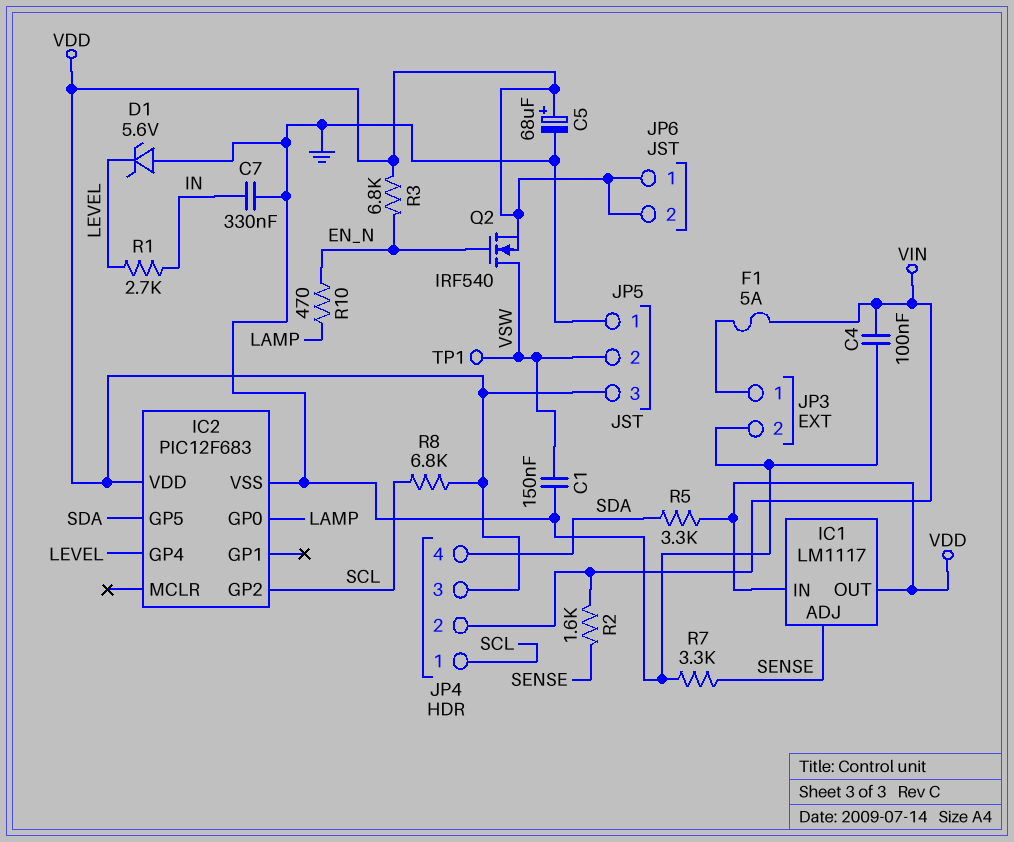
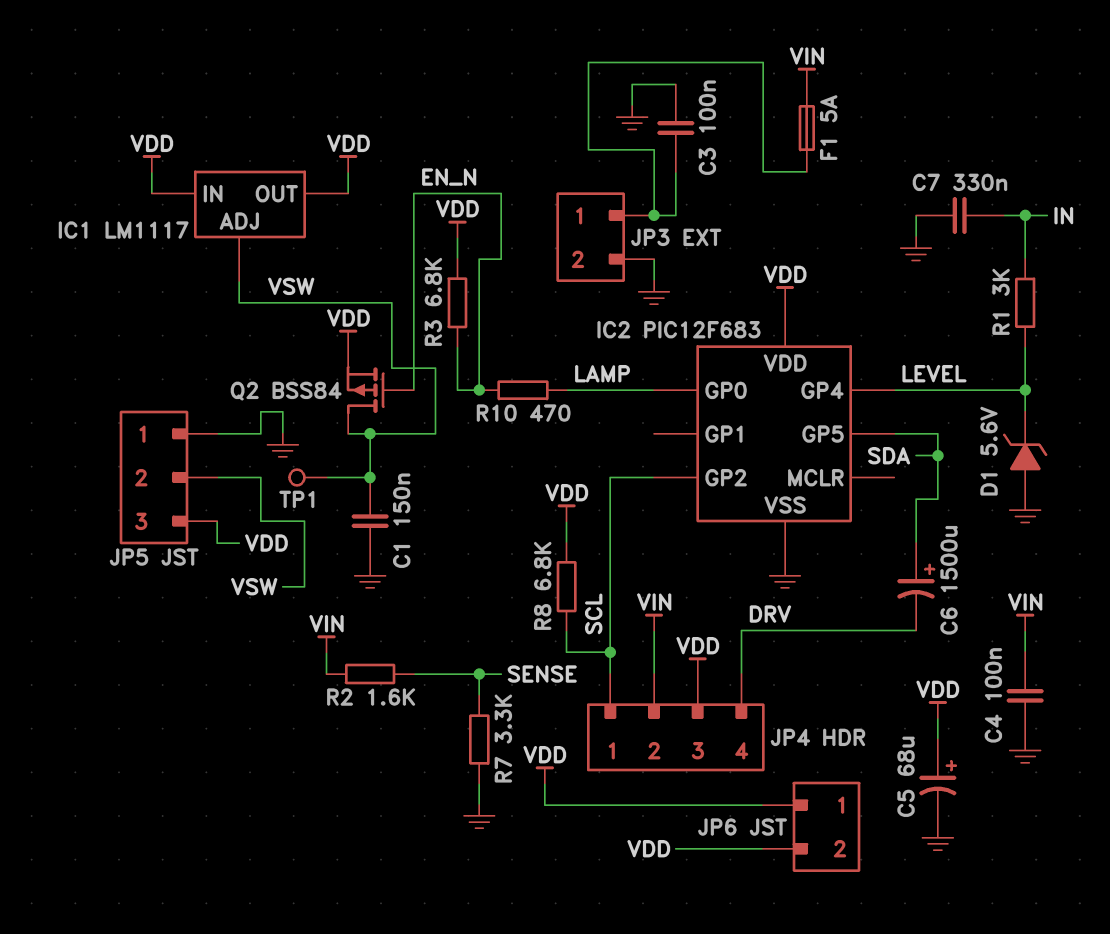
C3: none -> 100nF (GND, JP3/1)
C6: none -> 1500uF (plus SDA, minus DRV)
IC1 pin ADJ: SENSE -> VSW
JP4 pin 4: SDA -> DRV
Q2: NMOS IRF540 (G EN_N, D VSW, S VDD) -> PMOS BSS84 (G EN_N, D VSW, S VDD)
R1: 2.7k (IN, LEVEL) -> 3k (IN, LEVEL)
R5: 3.3k (SDA, VDD) -> none

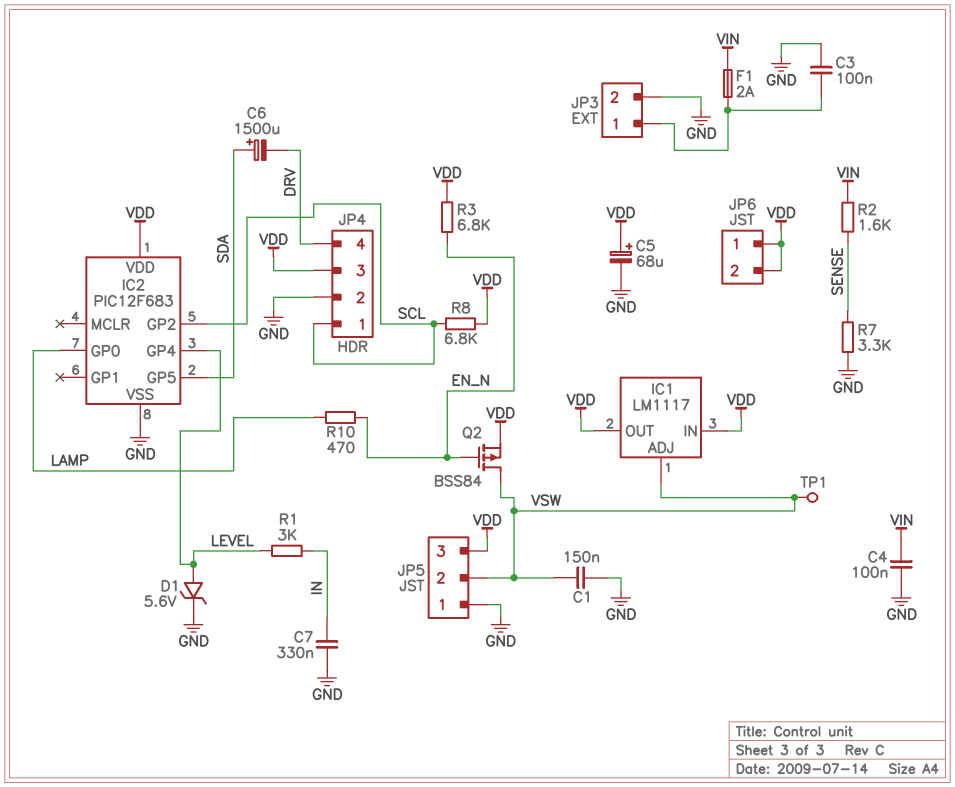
D1: zener 5.6V (A GND, K LEVEL) -> zener 5.6V (A LEVEL, K GND)
F1: 5A (JP3/1, VIN) -> 2A (JP3/1, VIN)
JP4 pin 2: VIN -> GND

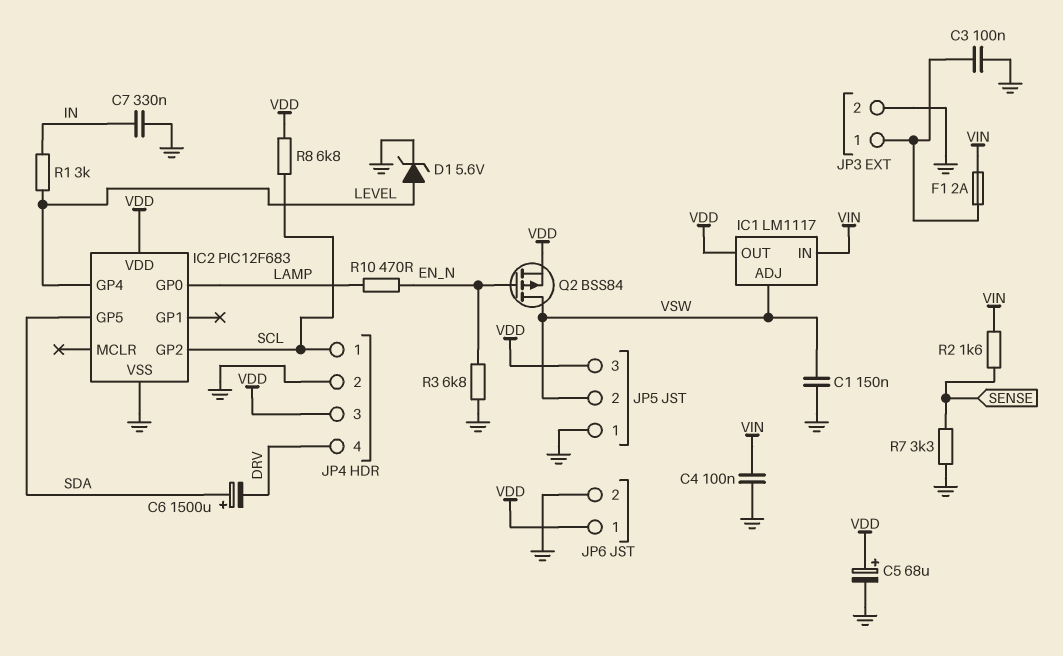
IC1 pin IN: VDD -> VIN
JP6 pin 2: VDD -> GND
R3: 6.8k (EN_N, VDD) -> 6.8k (EN_N, GND)
TP1: test point (VSW) -> none

